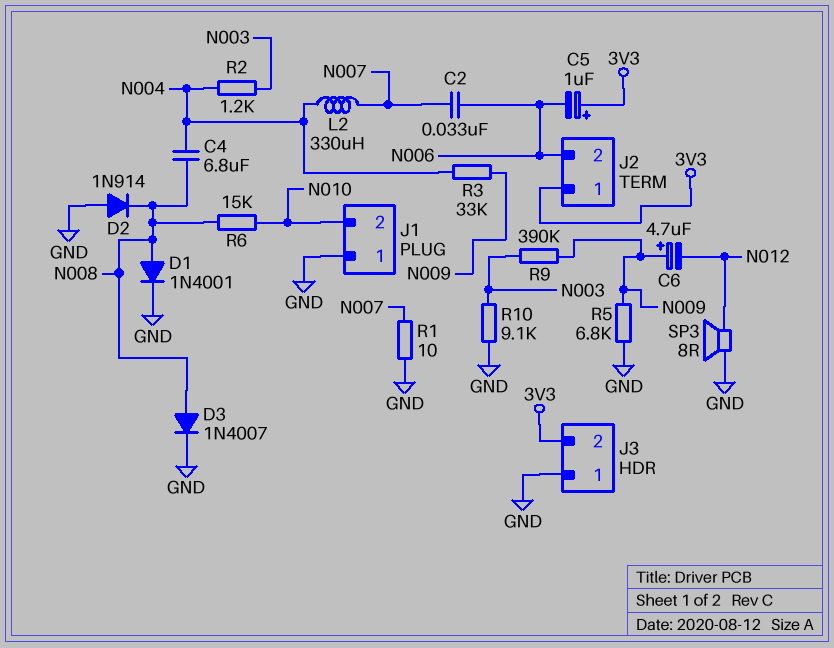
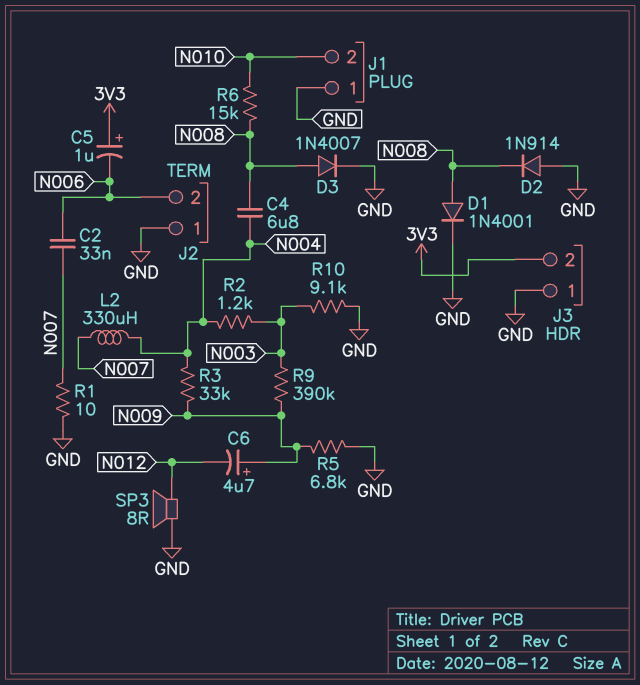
J2 pin 1: 3V3 -> GND

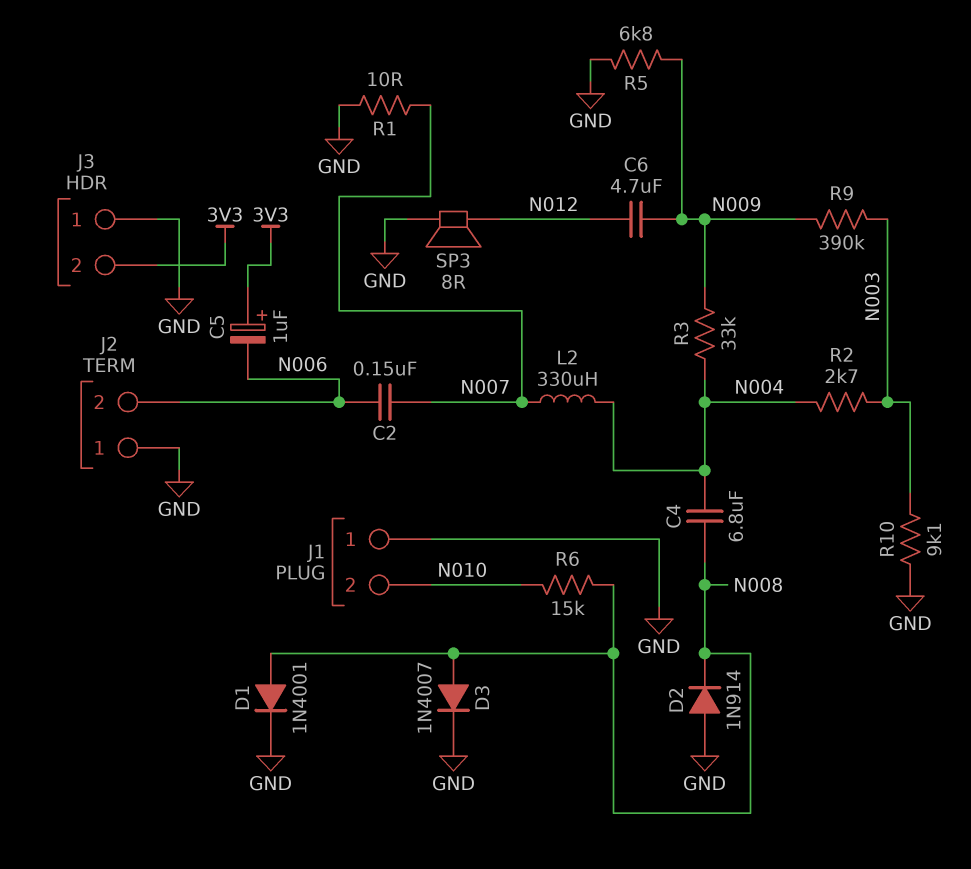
C2: 33nF (N006, N007) -> 150nF (N006, N007)
C6: 4.7uF (plus N009, minus N012) -> 4.7uF (N009, N012)
R2: 1.2k (N003, N004) -> 2.7k (N003, N004)

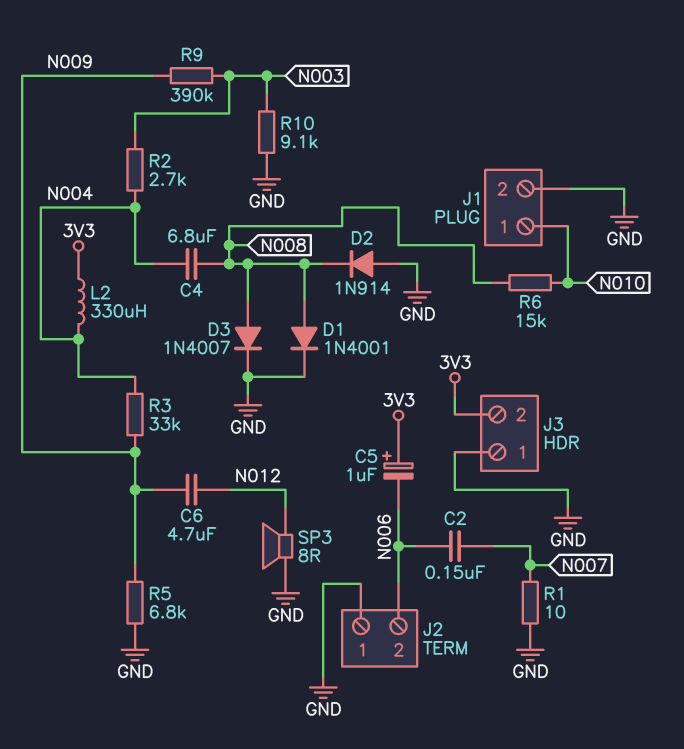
J1 pin 1: GND -> N010
J1 pin 2: N010 -> GND
L2: 330uH (N004, N007) -> 330uH (3V3, N004)

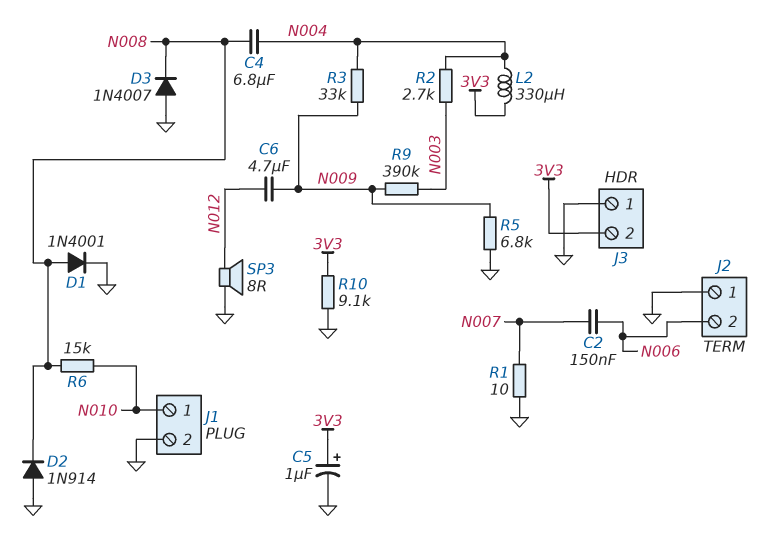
C5: 1uF (plus 3V3, minus N006) -> 1uF (plus 3V3, minus GND)
D3: diode 1N4007 (A N008, K GND) -> diode 1N4007 (A GND, K N008)
R10: 9.1k (GND, N003) -> 9.1k (3V3, GND)

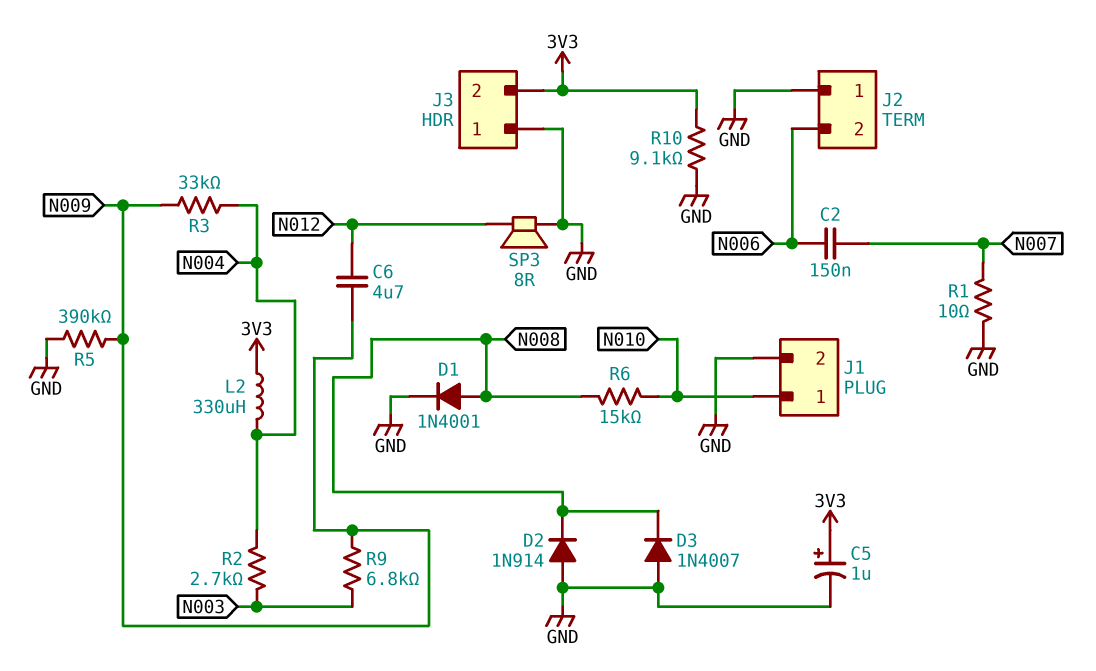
C4: 6.8uF (N004, N008) -> none
R5: 6.8k (GND, N009) -> 390k (GND, N009)
R9: 390k (N003, N009) -> 6.8k (N003, N009)

